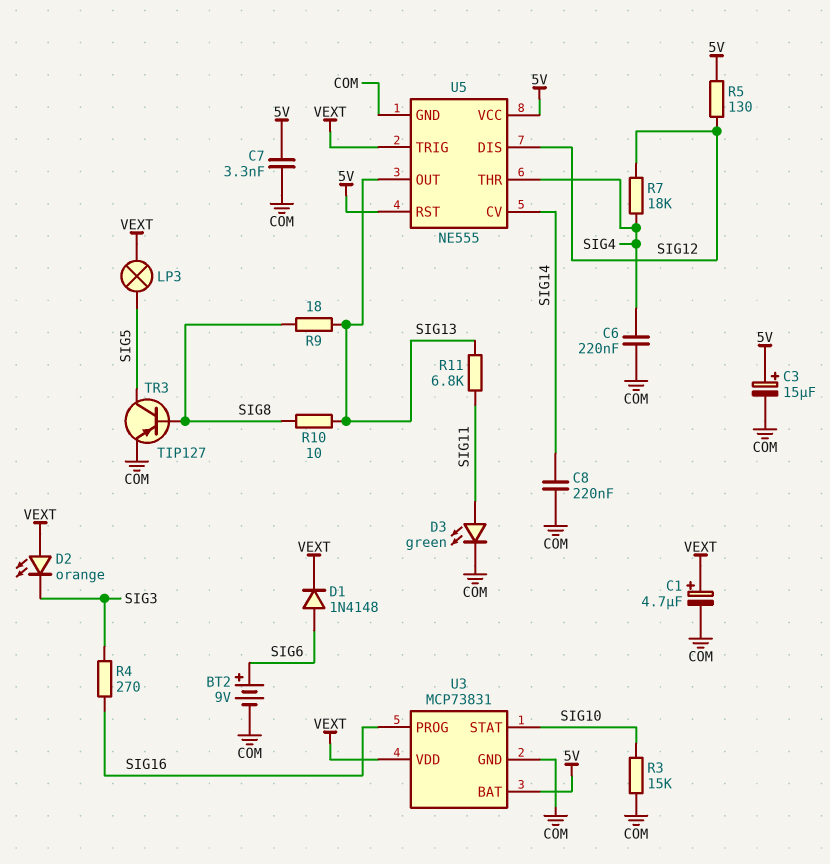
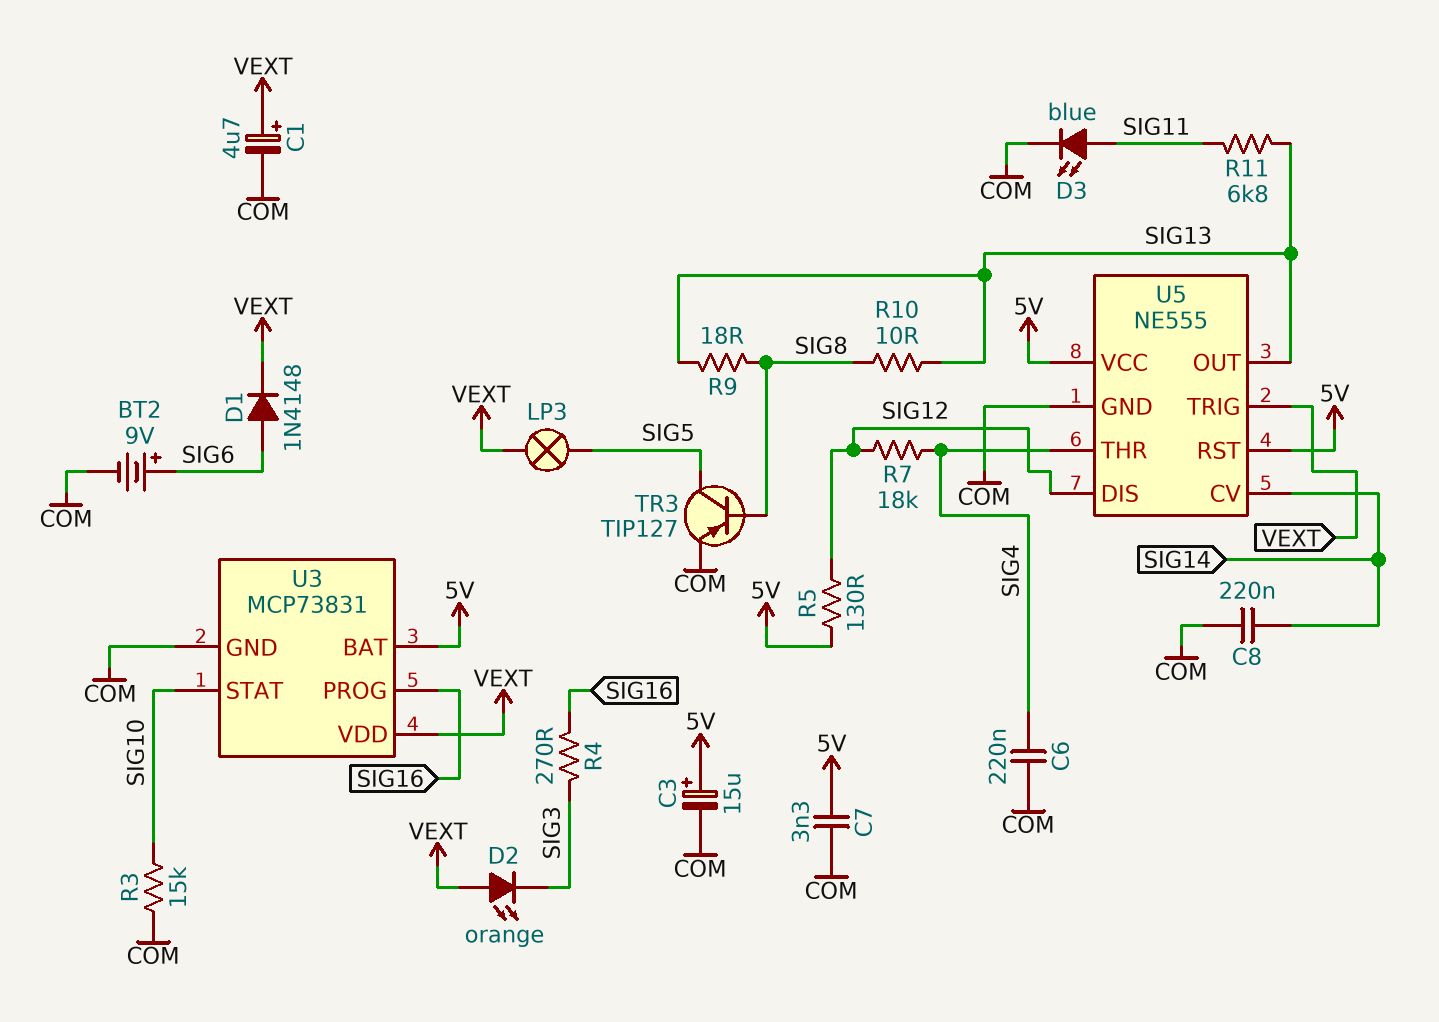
D3: LED green (A SIG11, K COM) -> LED blue (A SIG11, K COM)

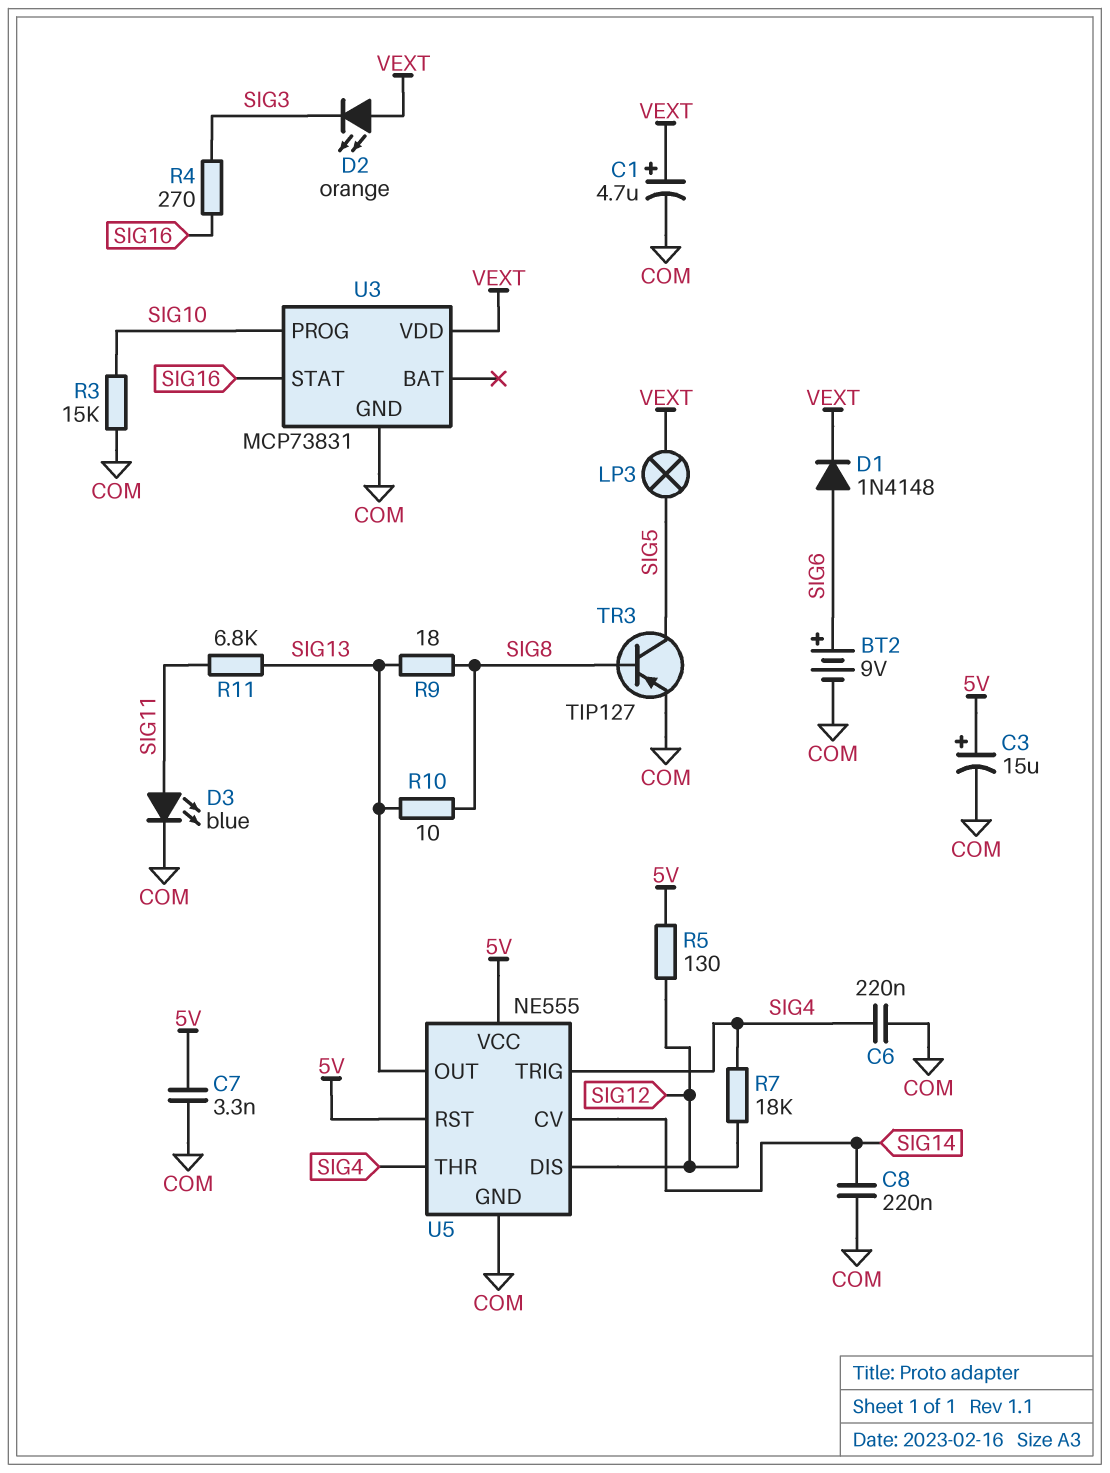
U3 pin BAT: 5V -> none
U3 pin PROG: SIG16 -> SIG10
U3 pin STAT: SIG10 -> SIG16
U5 pin TRIG: VEXT -> SIG4

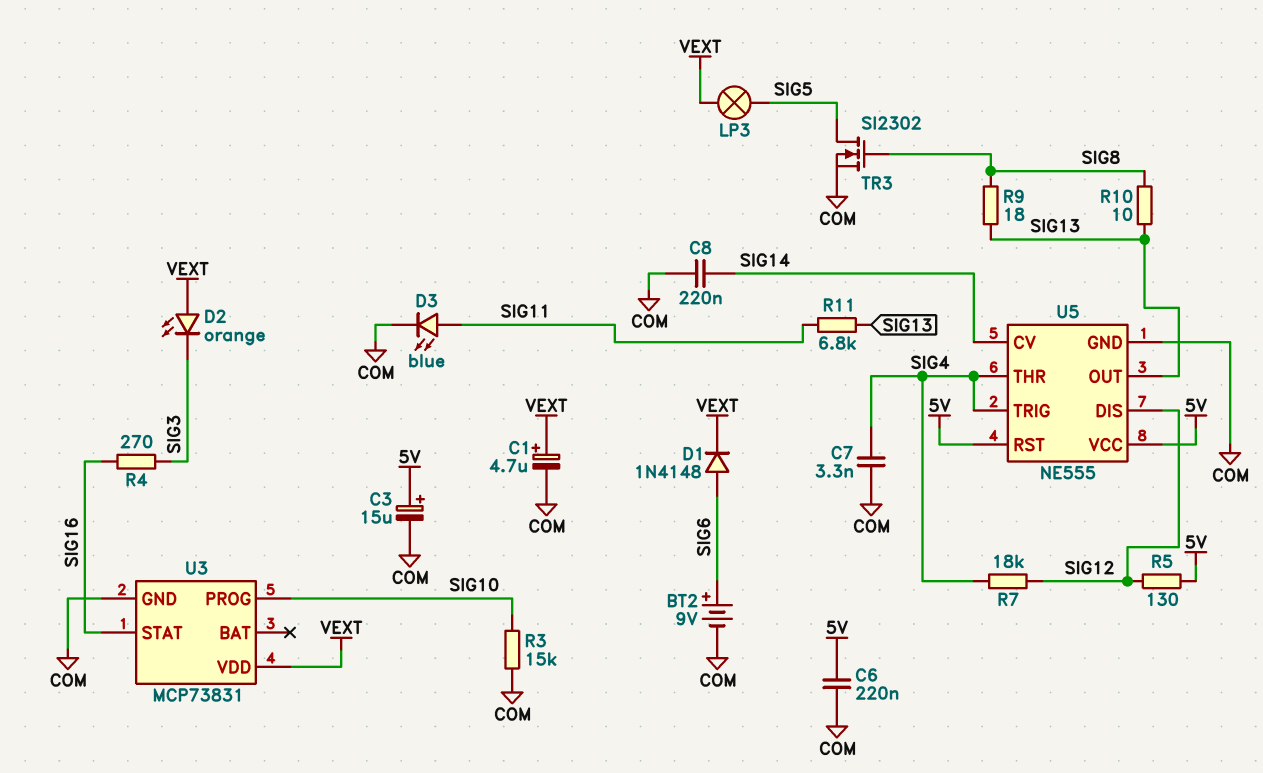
C6: 220nF (COM, SIG4) -> 220nF (5V, COM)
C7: 3.3nF (5V, COM) -> 3.3nF (COM, SIG4)
TR3: PNP TIP127 (B SIG8, C SIG5, E COM) -> NMOS SI2302 (G SIG8, D SIG5, S COM)

